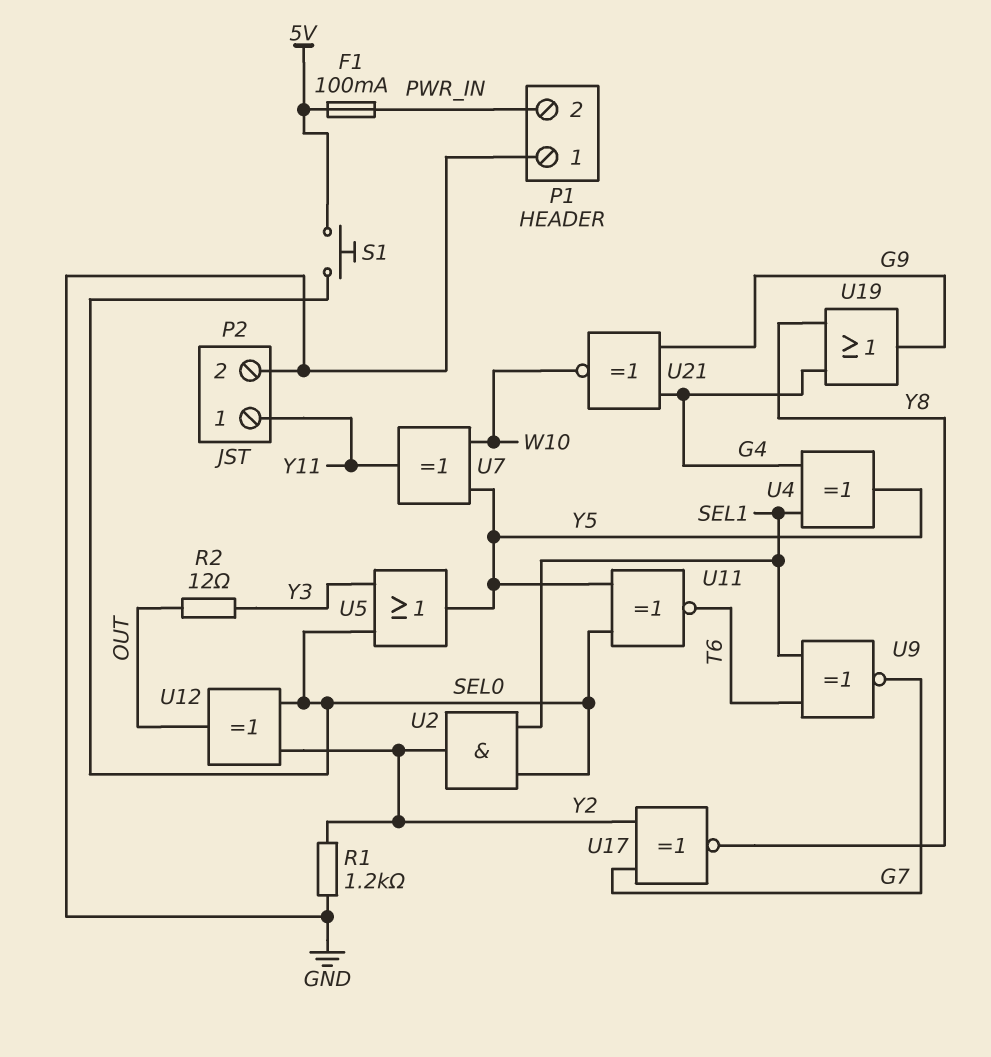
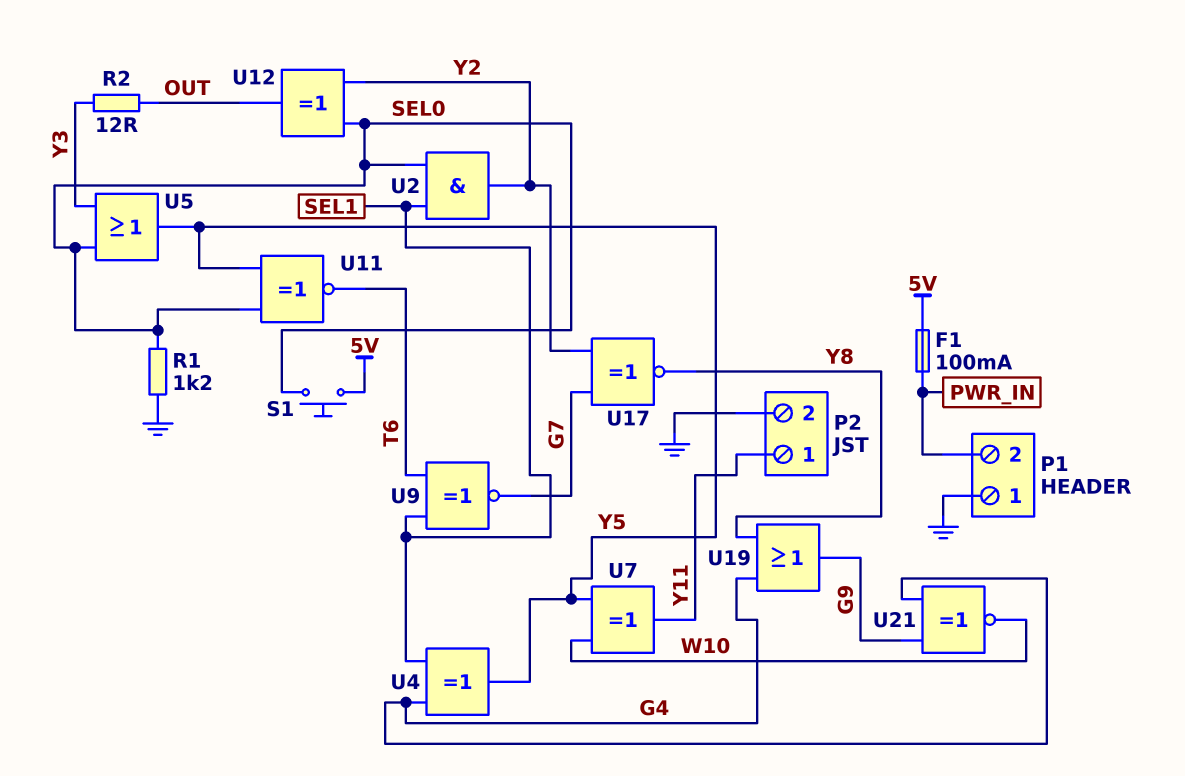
R1: 1.2k (GND, Y2) -> 1.2k (GND, SEL0)

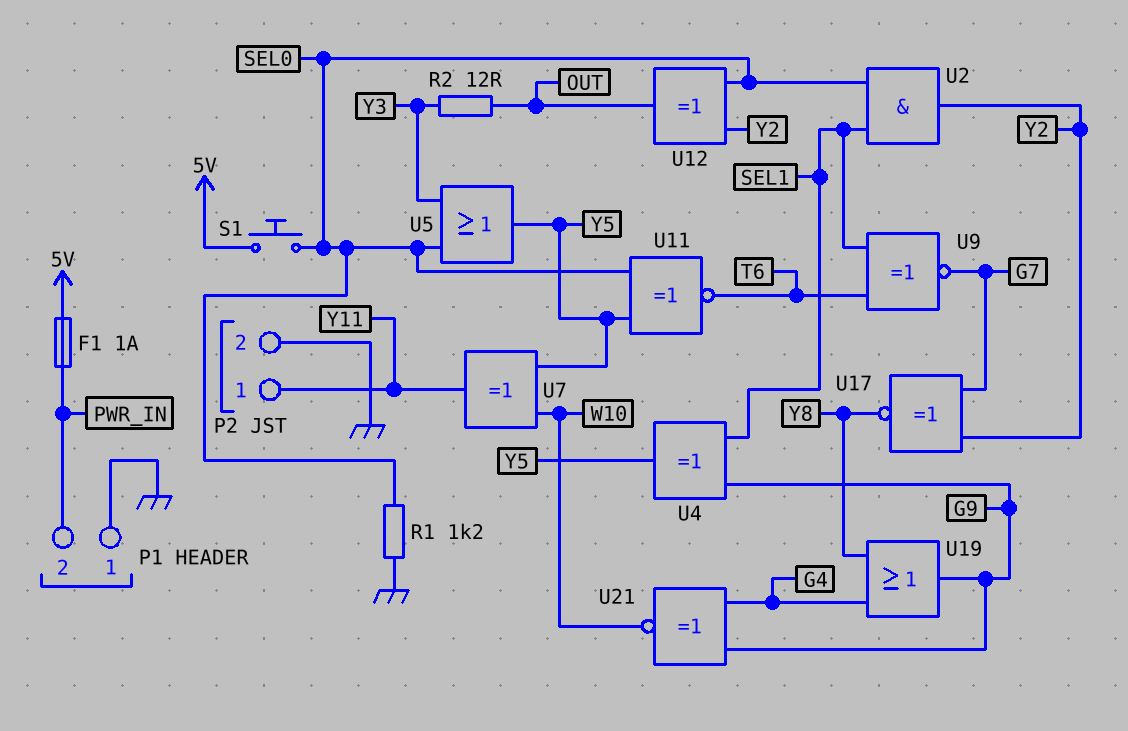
F1: 100mA (5V, PWR_IN) -> 1A (5V, PWR_IN)
U4: XOR (in G4, in SEL1, out Y5) -> XOR (in G9, in SEL1, out Y5)

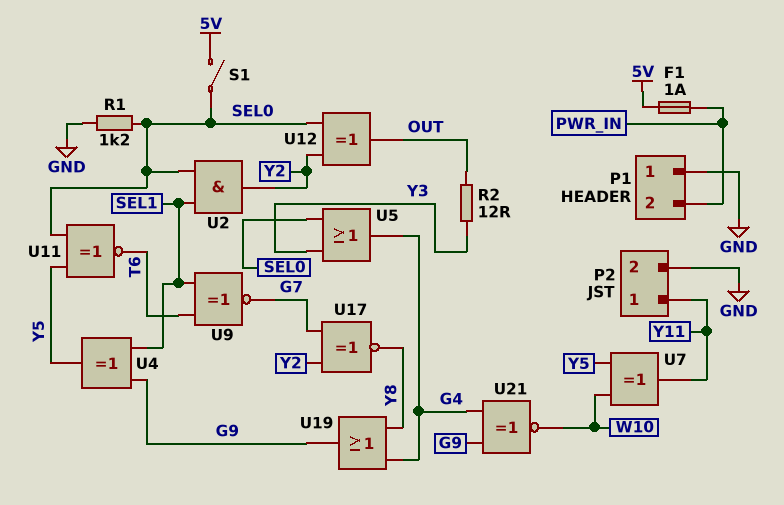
S1: button (5V, SEL0) -> switch (5V, SEL0)
U5: OR (in SEL0, in Y3, out Y5) -> OR (in SEL0, in Y3, out G4)

